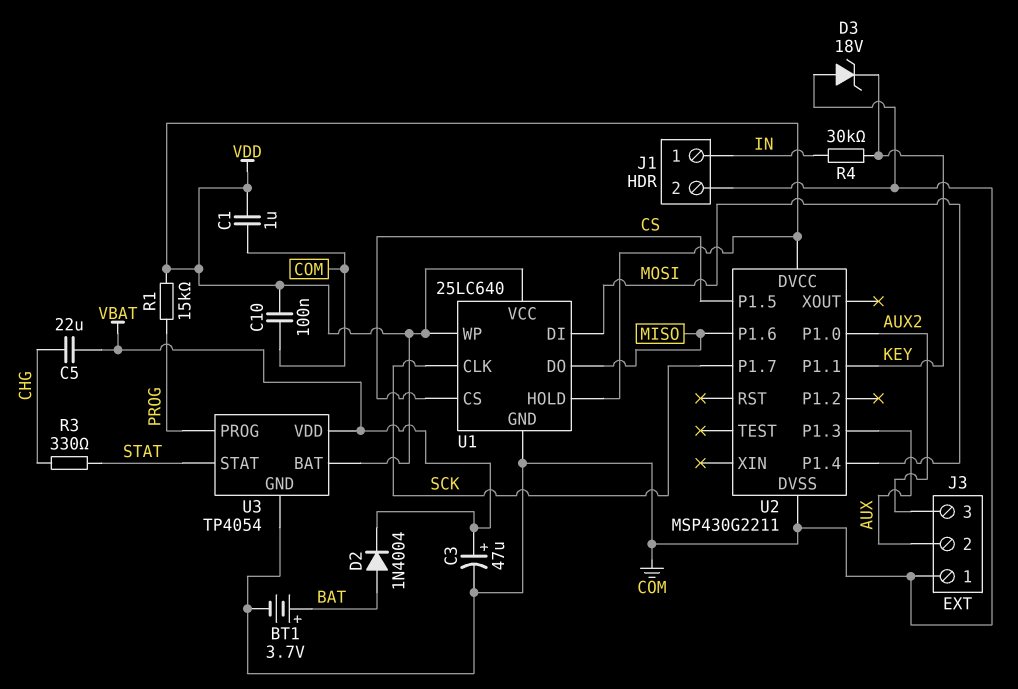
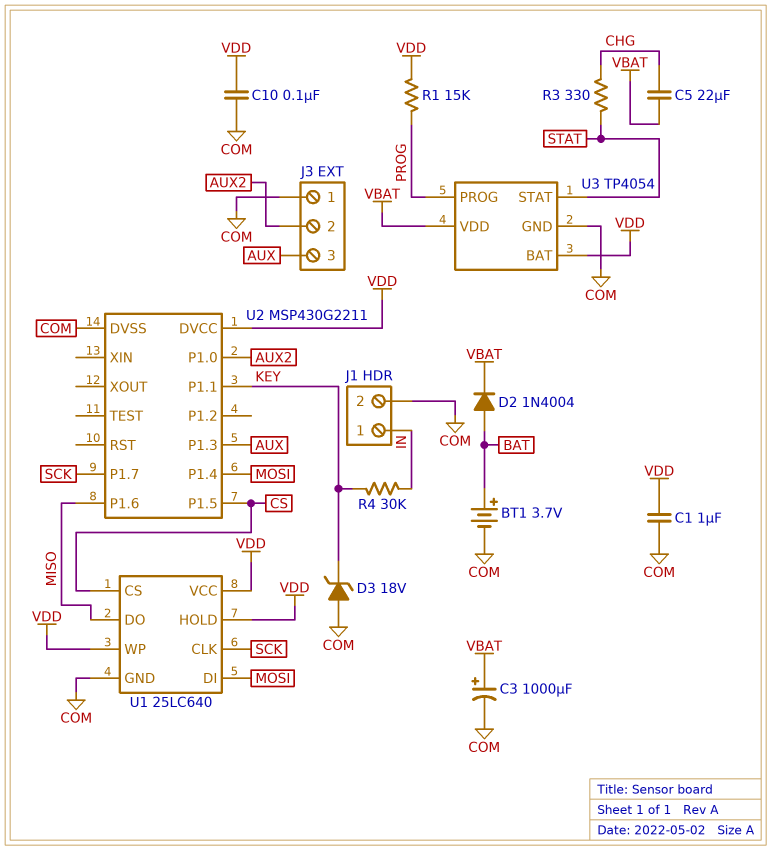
C3: 47uF (plus VBAT, minus COM) -> 1000uF (plus VBAT, minus COM)
J3 pin 2: AUX -> AUX2
J3 pin 3: AUX2 -> AUX

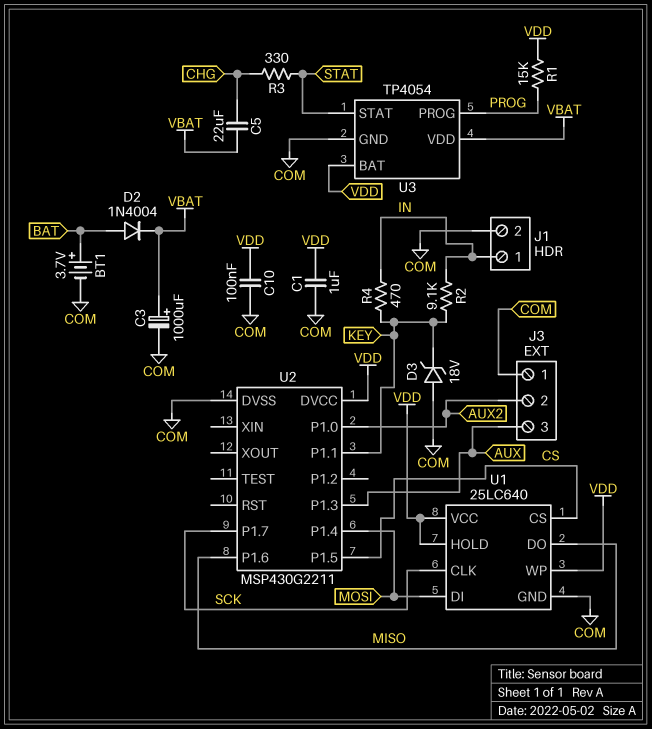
R2: none -> 9.1k (IN, KEY)
R4: 30k (IN, KEY) -> 470 (IN, KEY)

